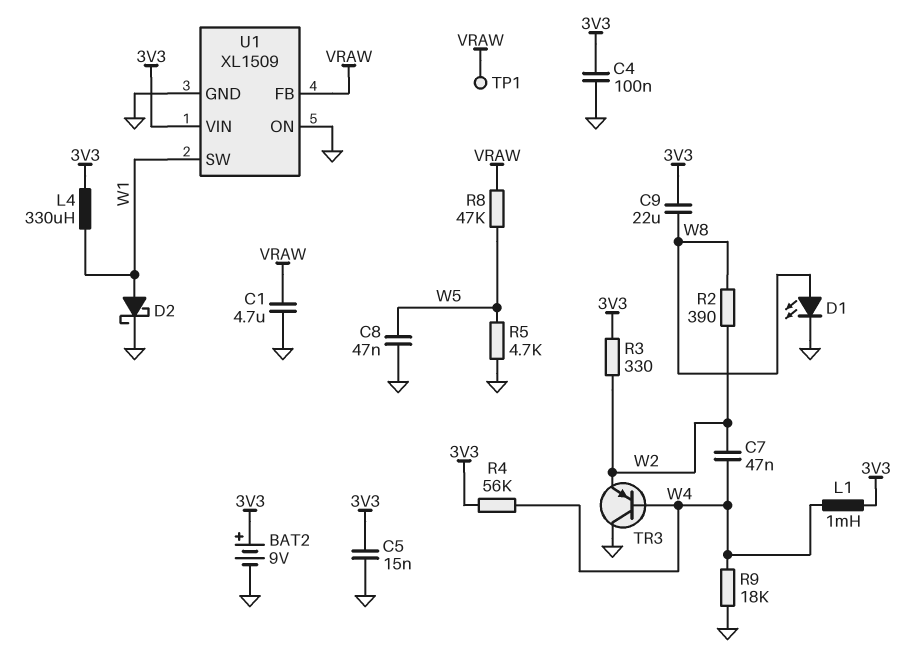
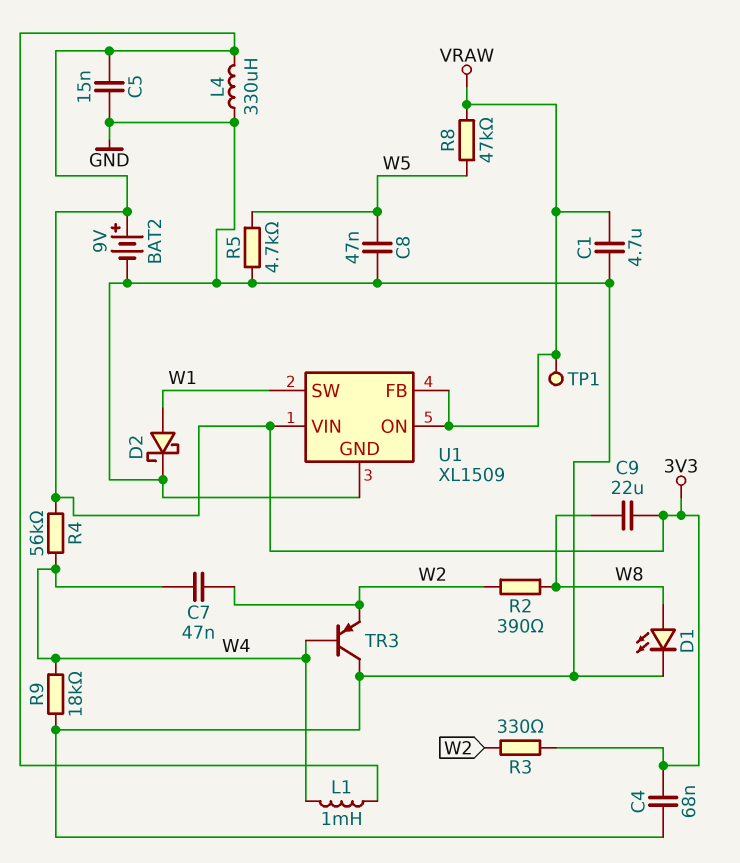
C4: 100nF (3V3, GND) -> 68nF (3V3, GND)
L4: 330uH (3V3, W1) -> 330uH (3V3, GND)
U1 pin ON: GND -> VRAW

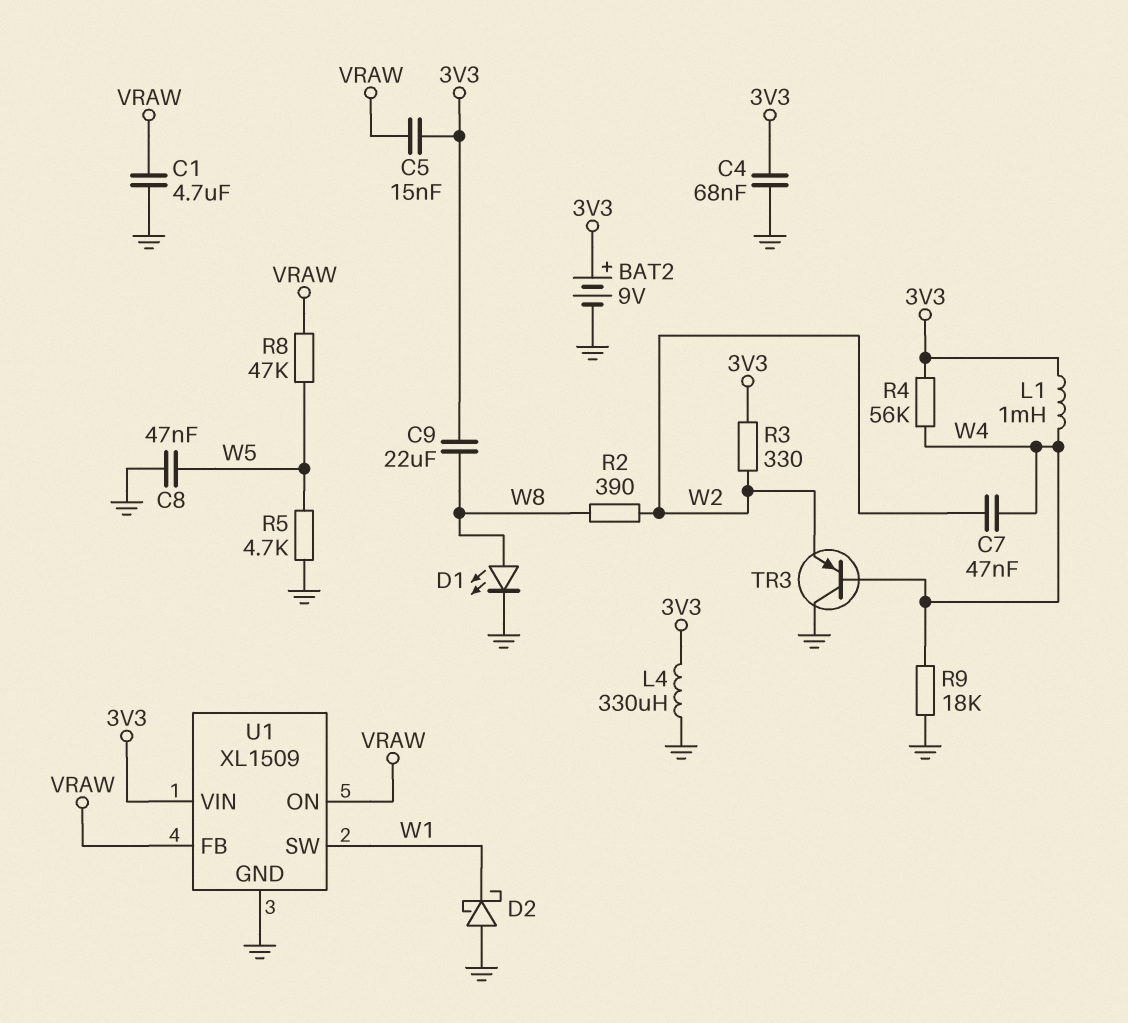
C5: 15nF (3V3, GND) -> 15nF (3V3, VRAW)
D2: schottky (A W1, K GND) -> schottky (A GND, K W1)
TP1: test point (VRAW) -> none

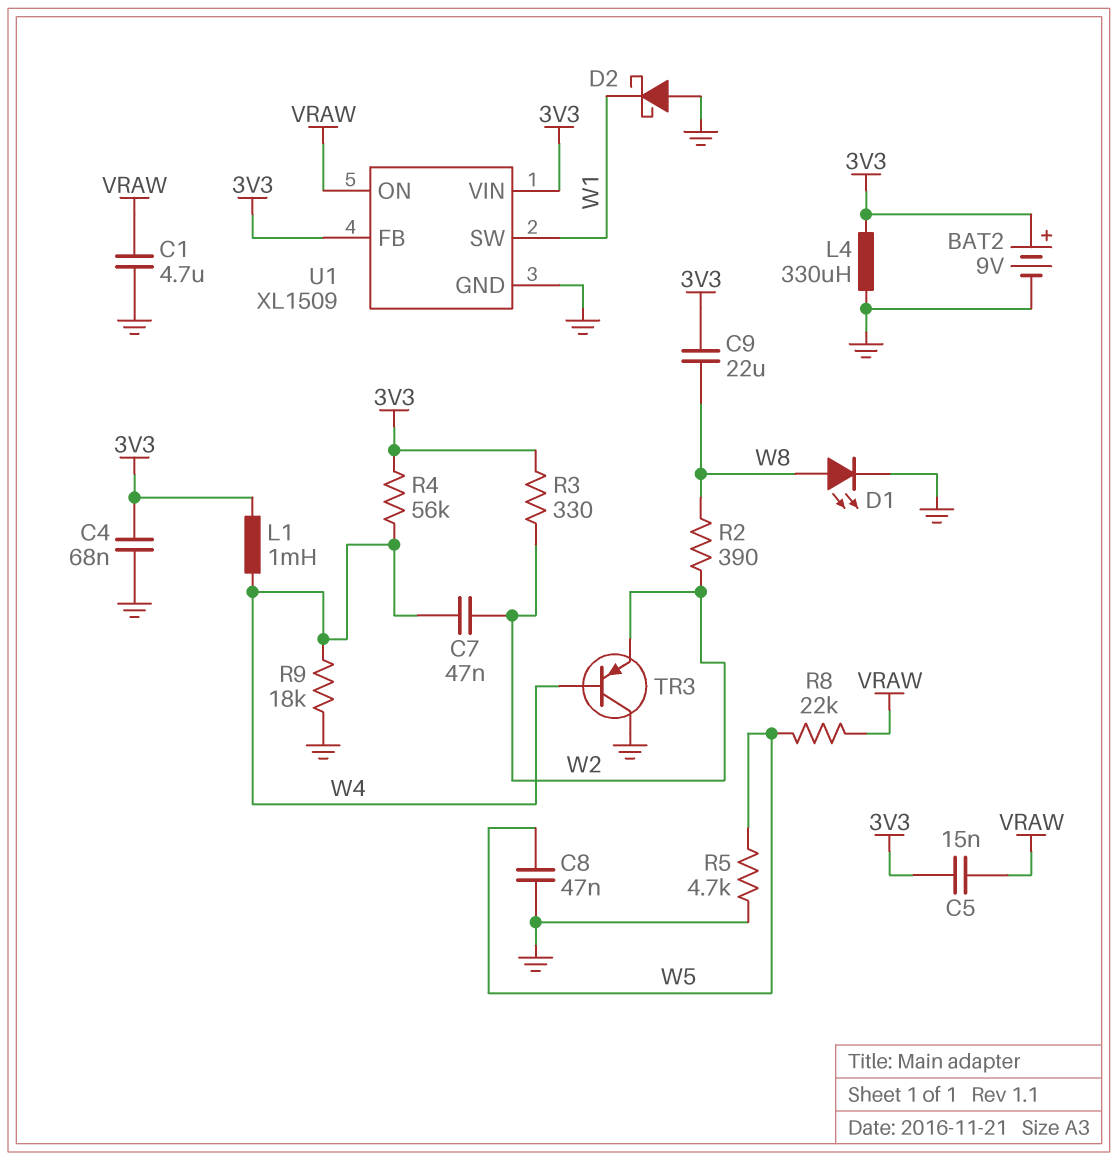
R8: 47k (VRAW, W5) -> 22k (VRAW, W5)
U1 pin FB: VRAW -> 3V3

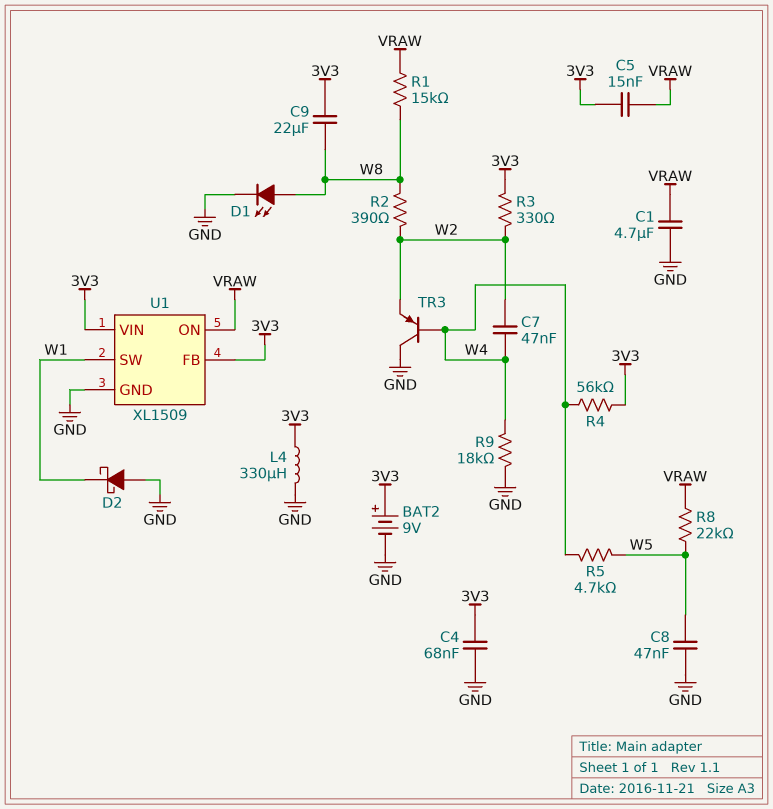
L1: 1mH (3V3, W4) -> none
R1: none -> 15k (VRAW, W8)
R5: 4.7k (GND, W5) -> 4.7k (W4, W5)

